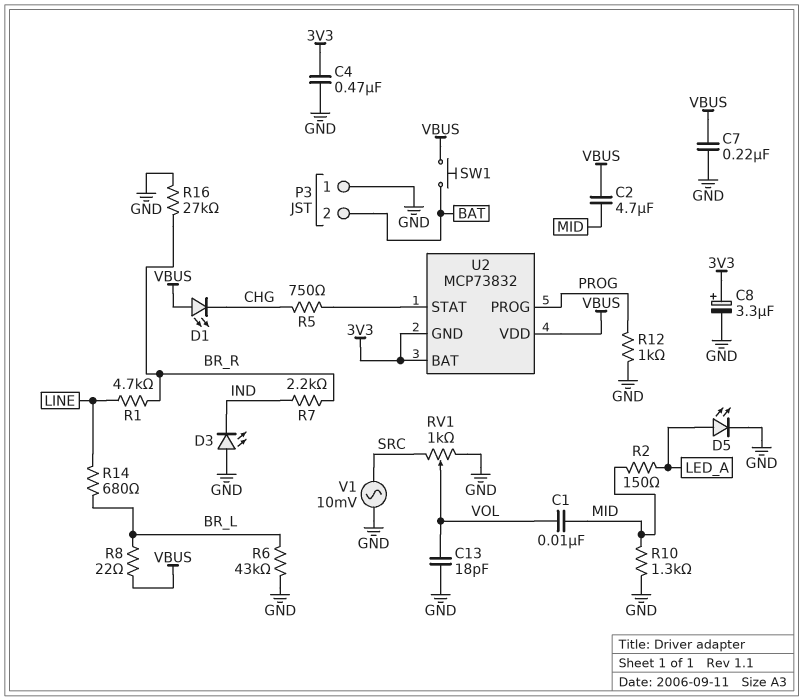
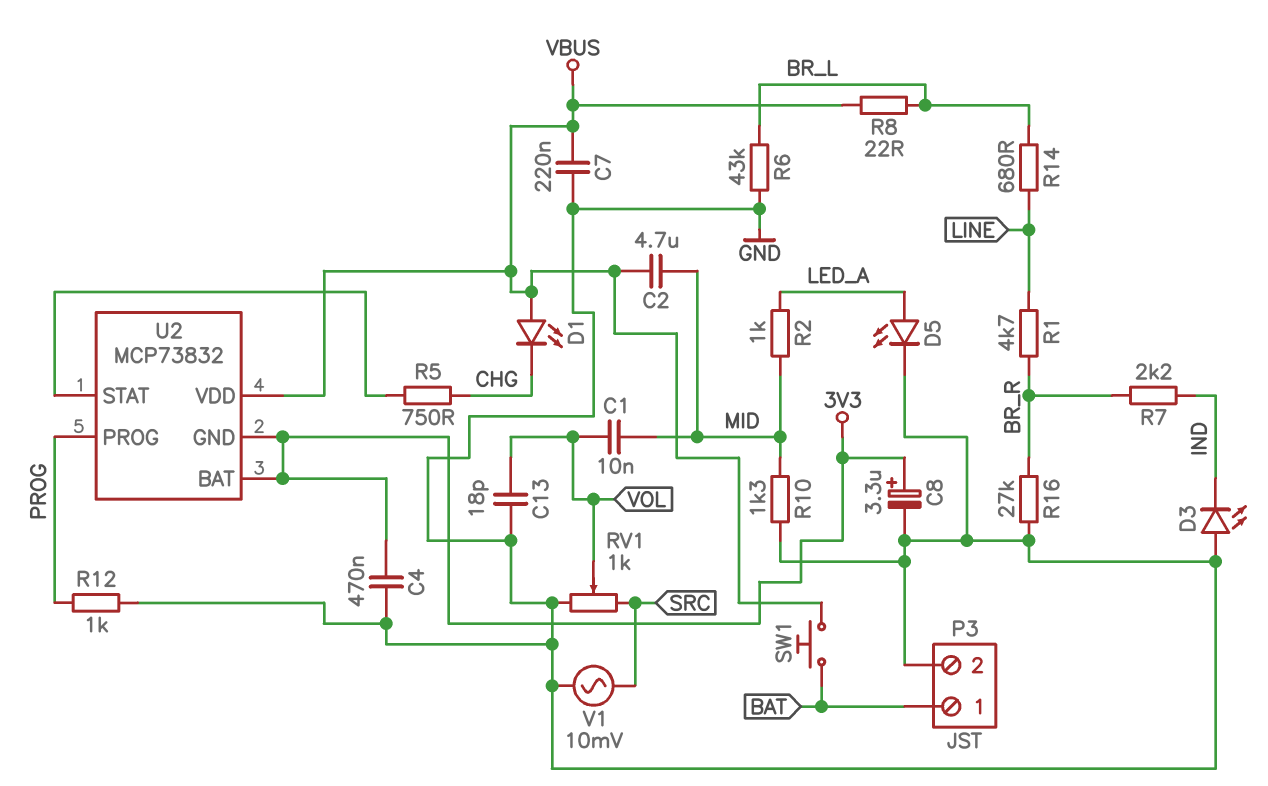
P3 pin 1: GND -> BAT
P3 pin 2: BAT -> GND
R2: 150 (LED_A, MID) -> 1k (LED_A, MID)

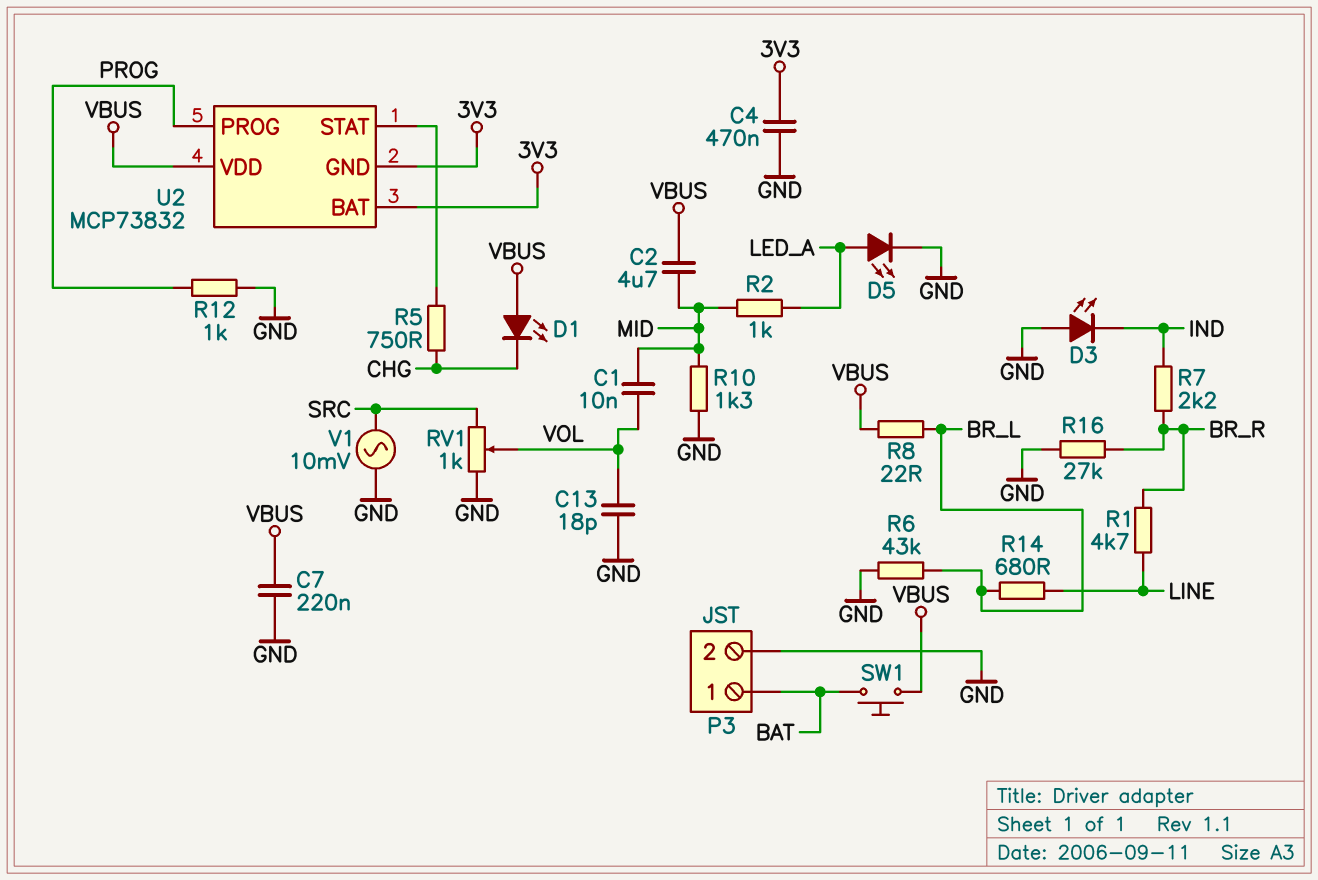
C8: 3.3uF (plus 3V3, minus GND) -> none

